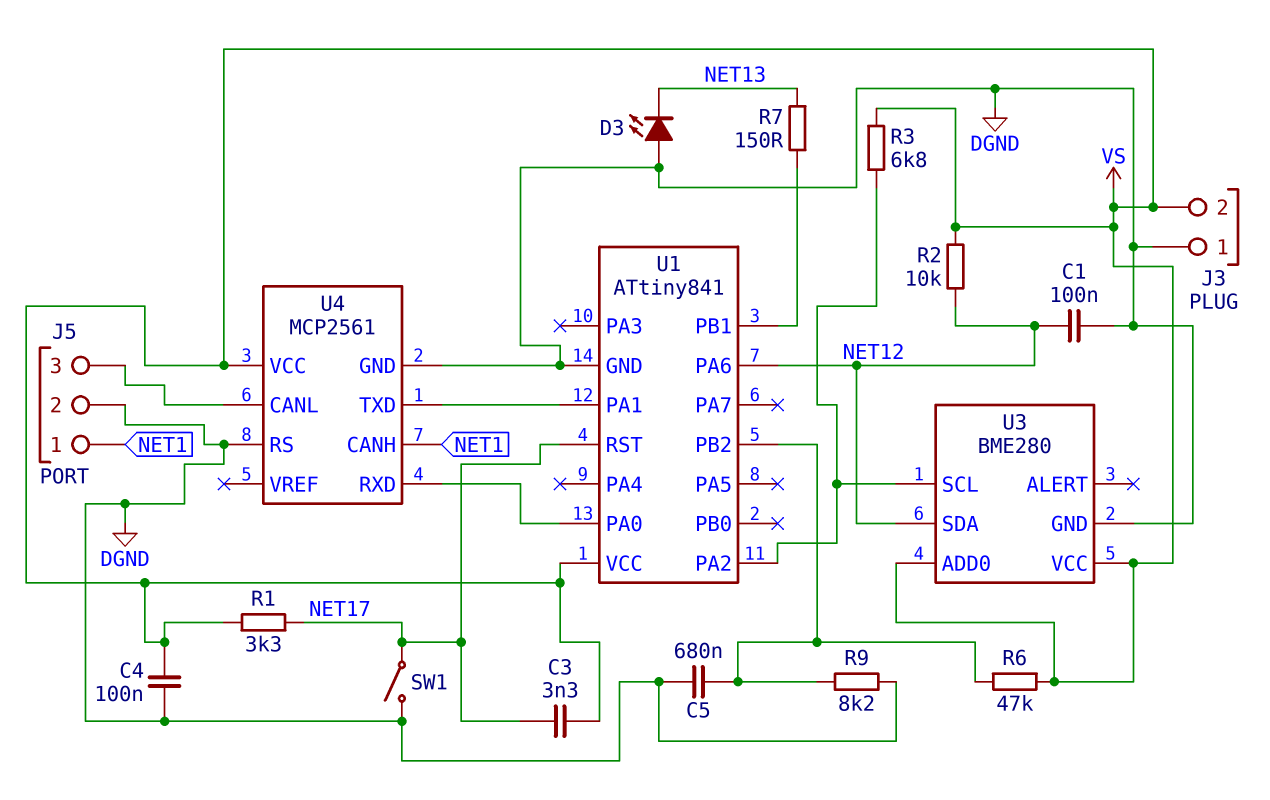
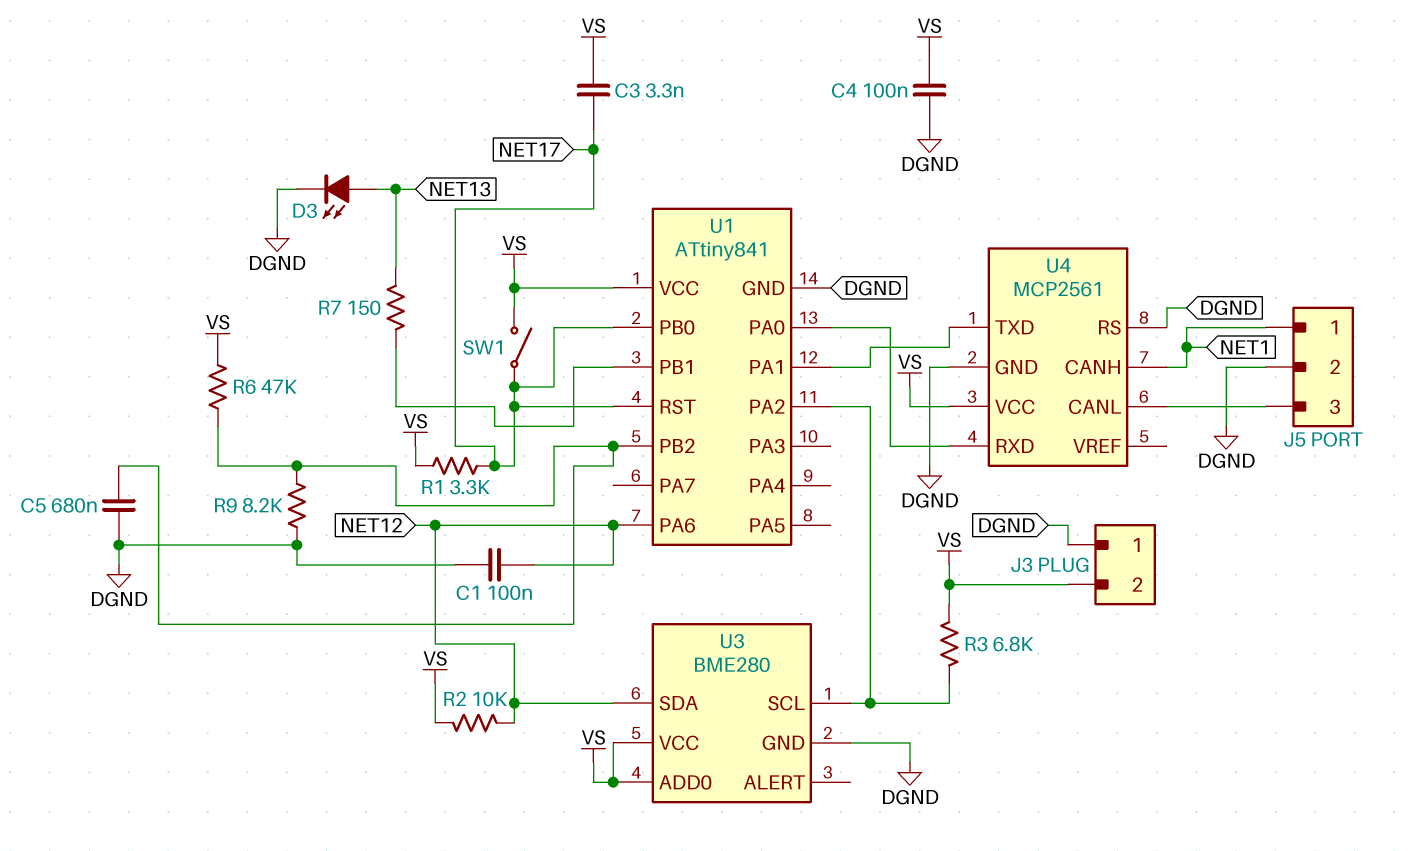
D3: LED (A DGND, K NET13) -> LED (A NET13, K DGND)
SW1: switch (DGND, NET17) -> switch (NET17, VS)
U1 pin PB0: none -> NET17

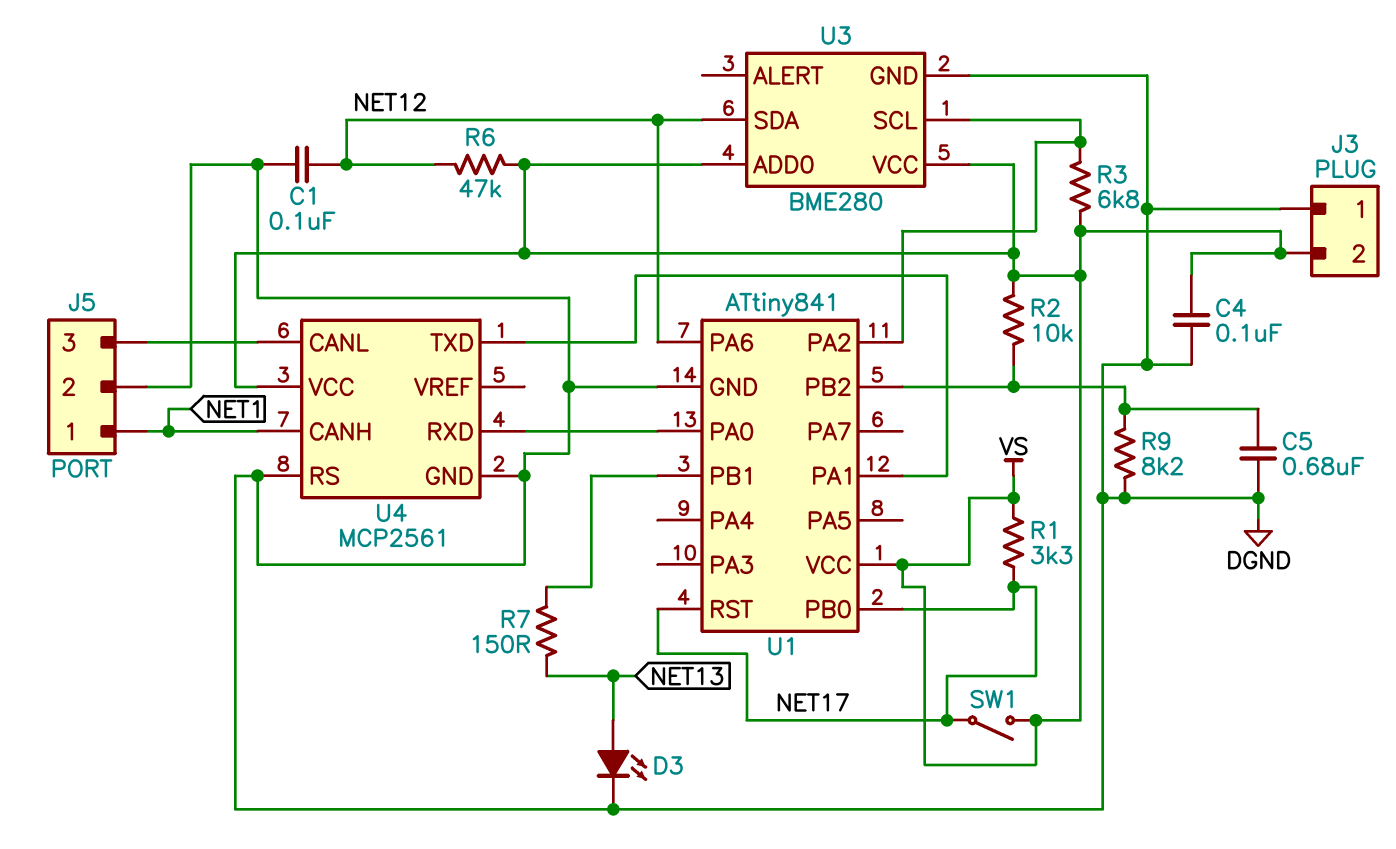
C3: 3.3nF (NET17, VS) -> none
R2: 10k (NET12, VS) -> 10k (U1/PB2, VS)
R6: 47k (U1/PB2, VS) -> 47k (NET12, VS)

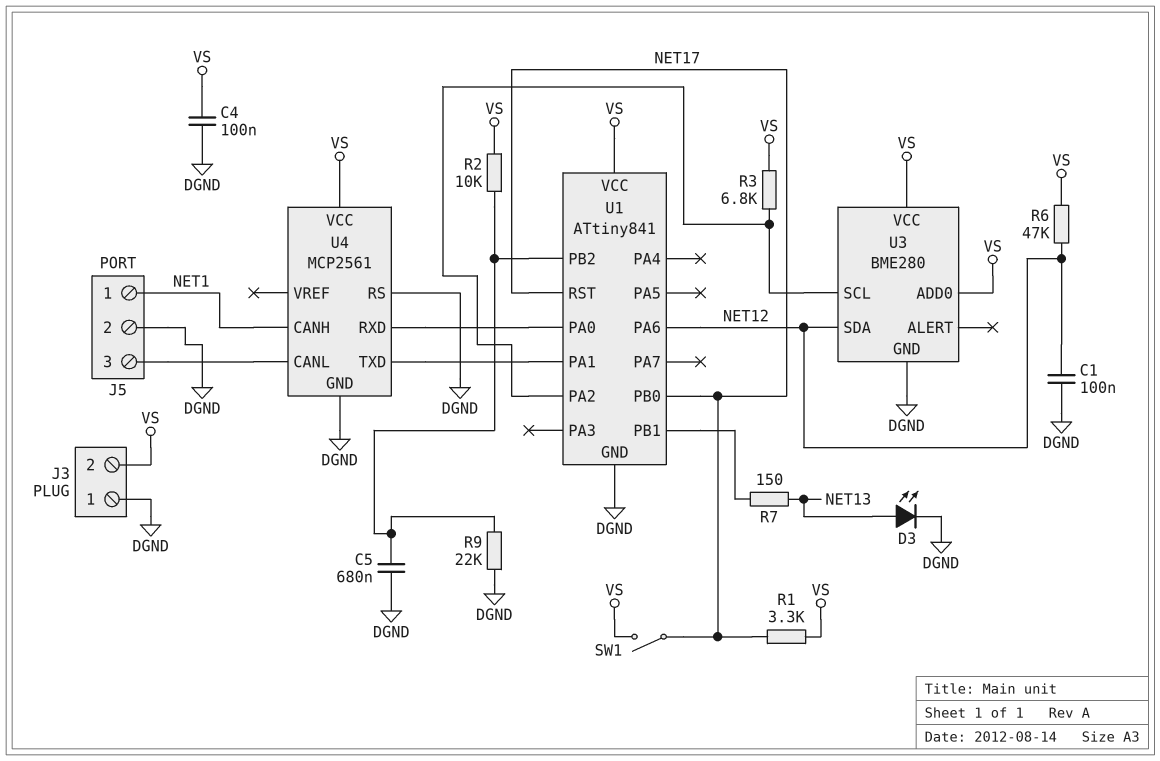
R9: 8.2k (DGND, U1/PB2) -> 22k (DGND, U1/PB2)

